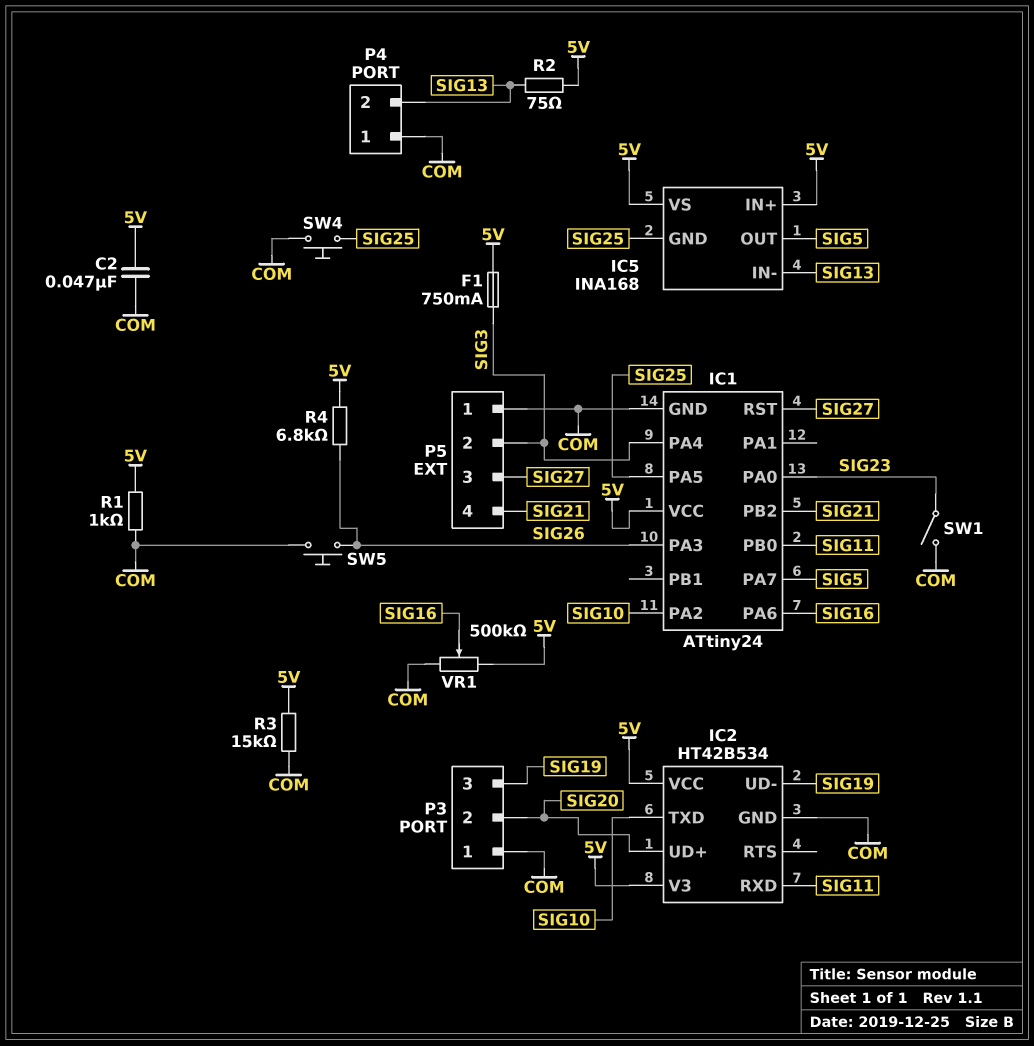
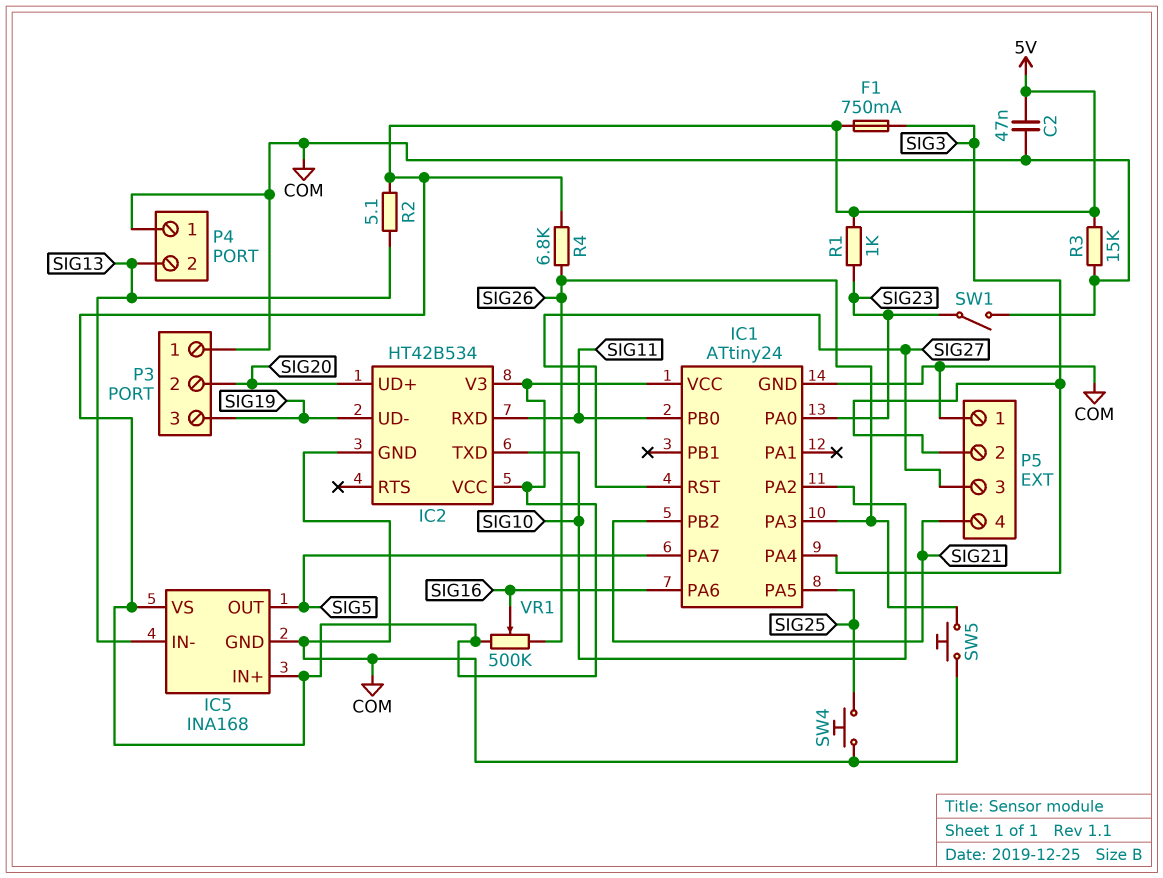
IC5 pin GND: SIG25 -> COM
R1: 1k (5V, COM) -> 1k (5V, SIG23)
R2: 75 (5V, SIG13) -> 5.1 (5V, SIG13)
VR1: 500k (5V, COM, wiper SIG16) -> 500k (5V, SIG26, wiper SIG16)

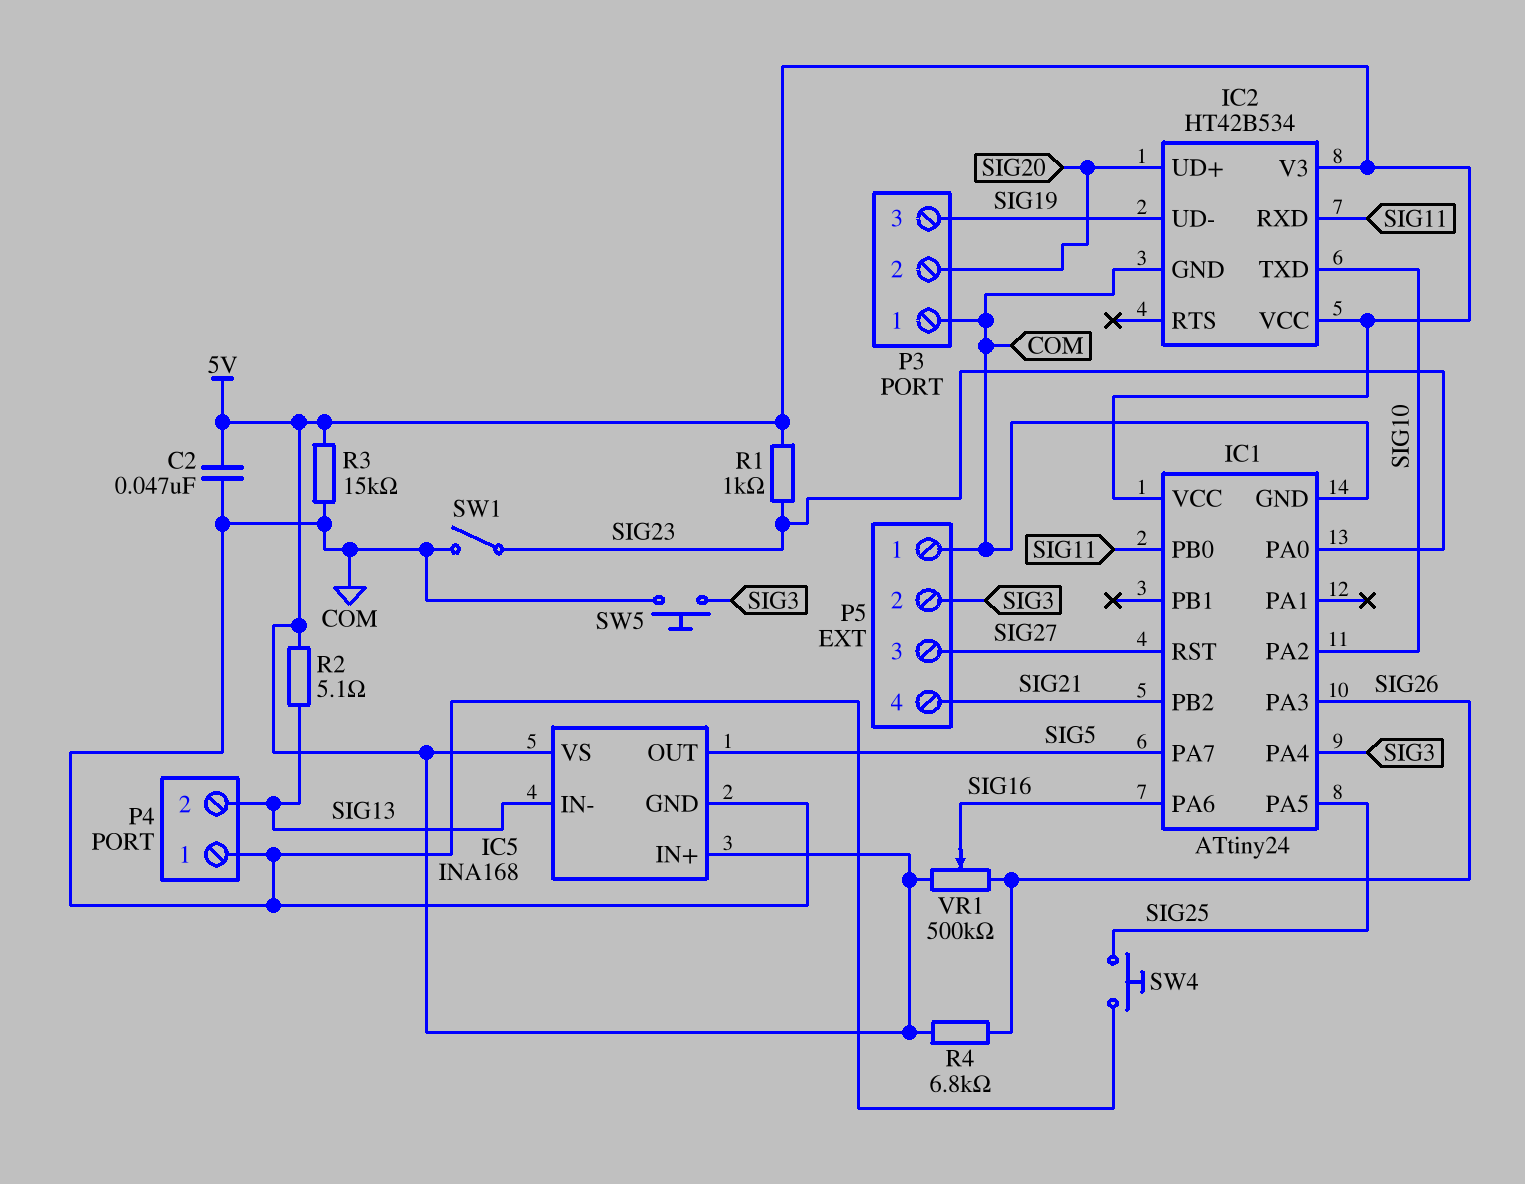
F1: 750mA (5V, SIG3) -> none
SW5: button (COM, SIG26) -> button (COM, SIG3)

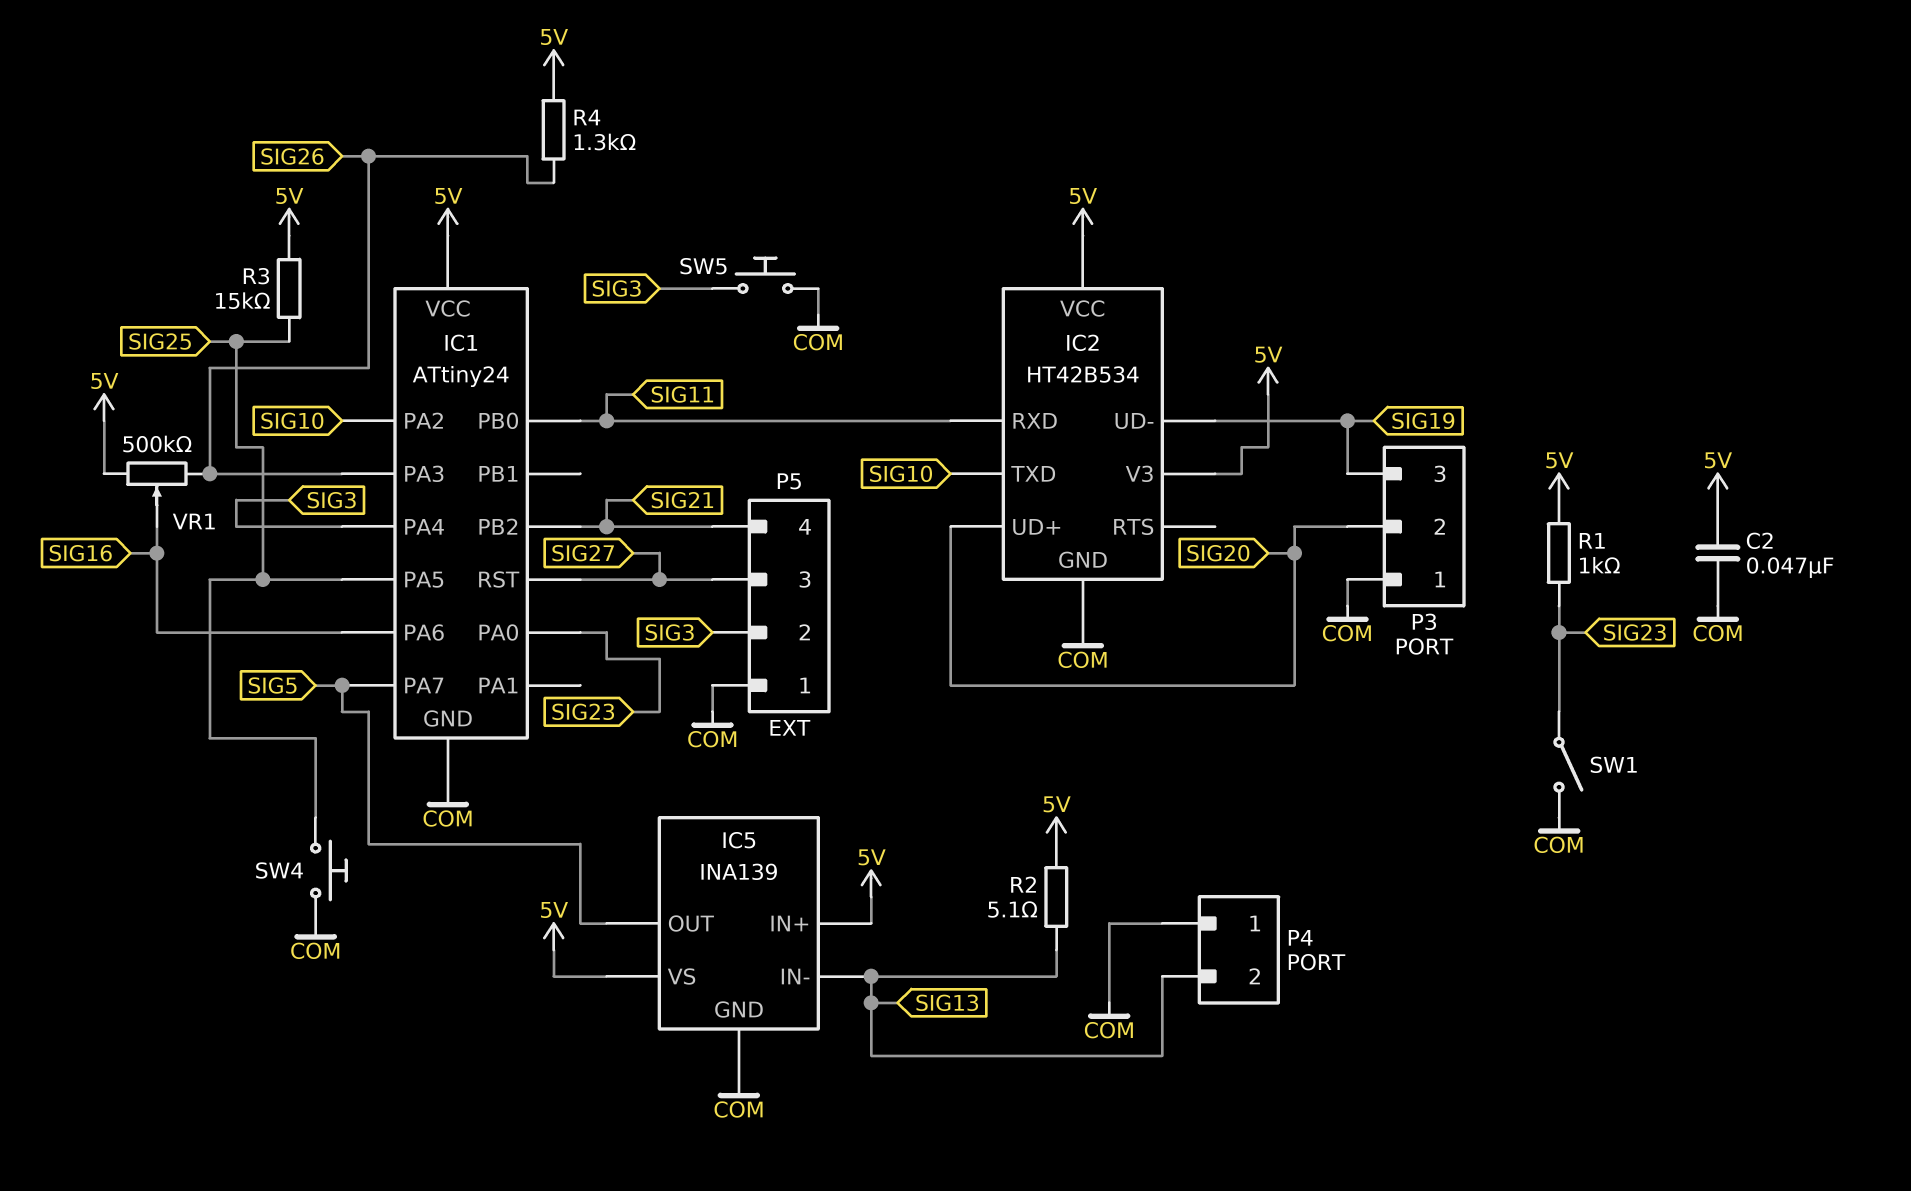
IC5: INA168 -> INA139
R3: 15k (5V, COM) -> 15k (5V, SIG25)
R4: 6.8k (5V, SIG26) -> 1.3k (5V, SIG26)

